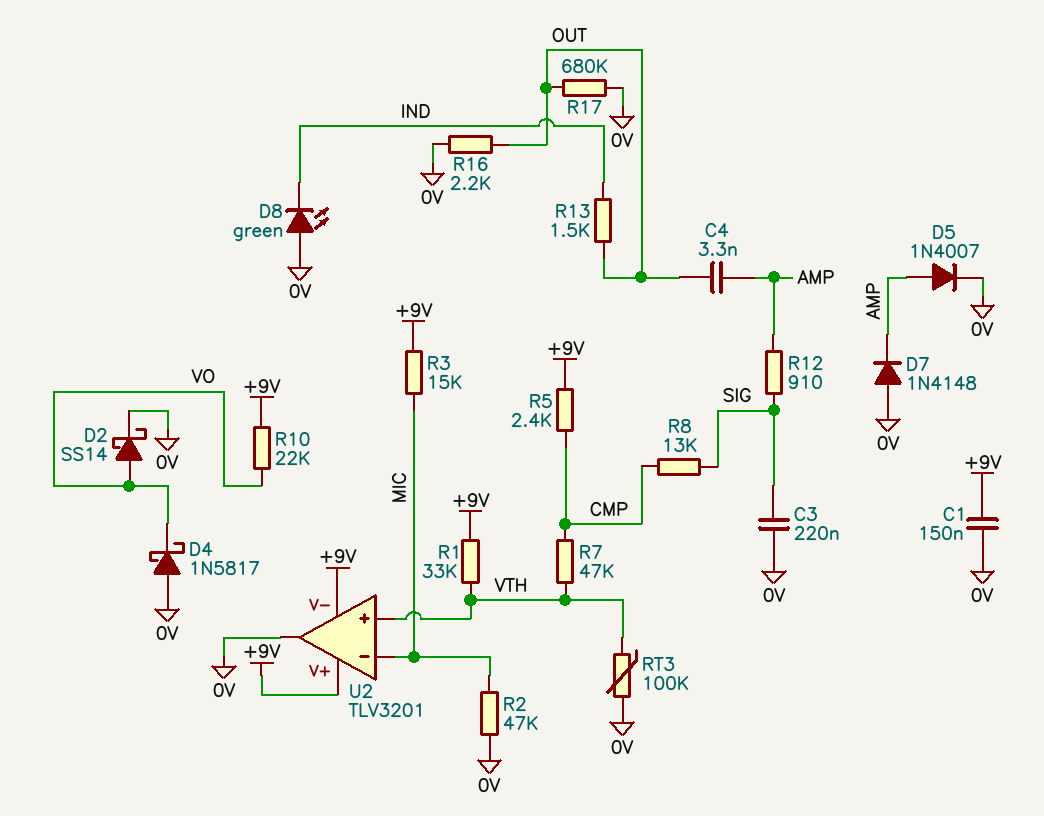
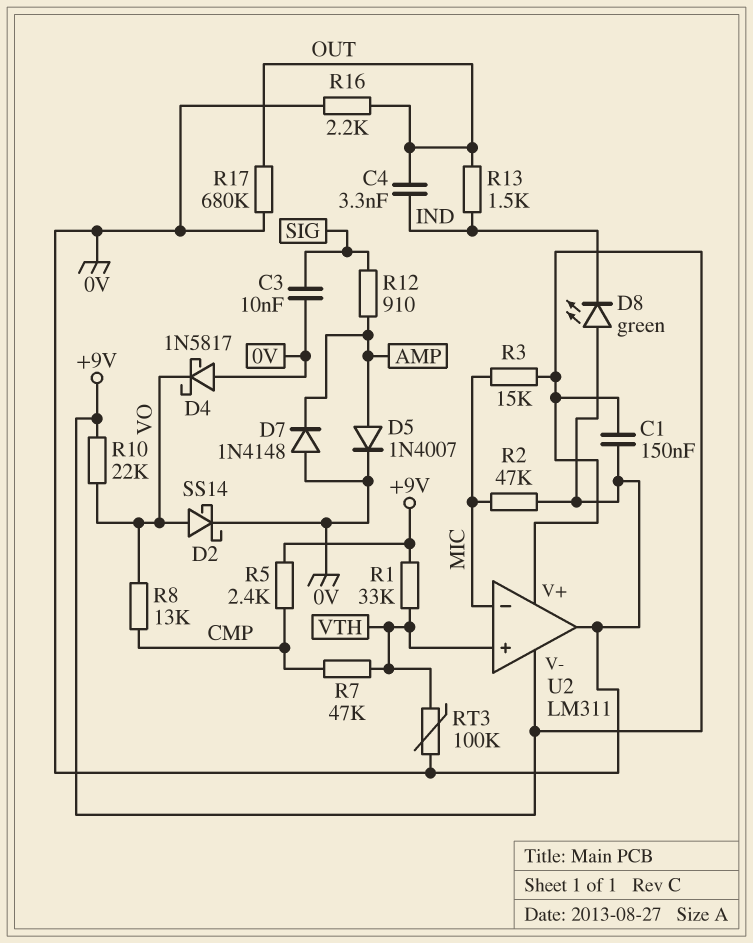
C3: 220nF (0V, SIG) -> 10nF (0V, SIG)
C4: 3.3nF (AMP, OUT) -> 3.3nF (IND, OUT)
R8: 13k (CMP, SIG) -> 13k (CMP, VO)
U2: TLV3201 -> LM311

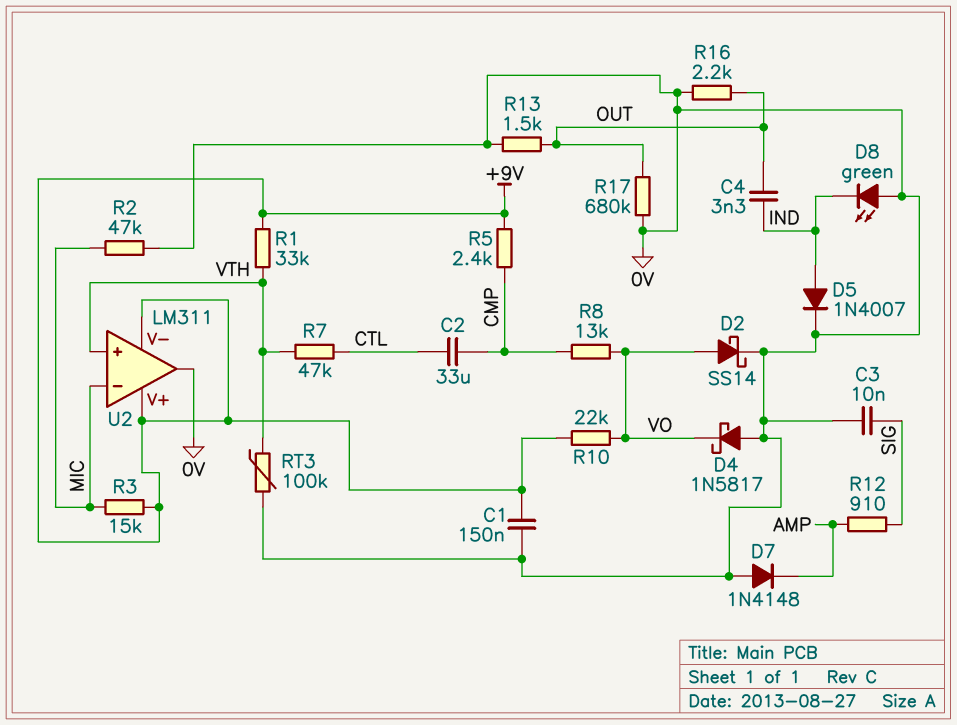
C2: none -> 33uF (CMP, CTL)
D5: diode 1N4007 (A AMP, K 0V) -> diode 1N4007 (A IND, K 0V)
R7: 47k (CMP, VTH) -> 47k (CTL, VTH)
R13: 1.5k (IND, OUT) -> 1.5k (0V, OUT)

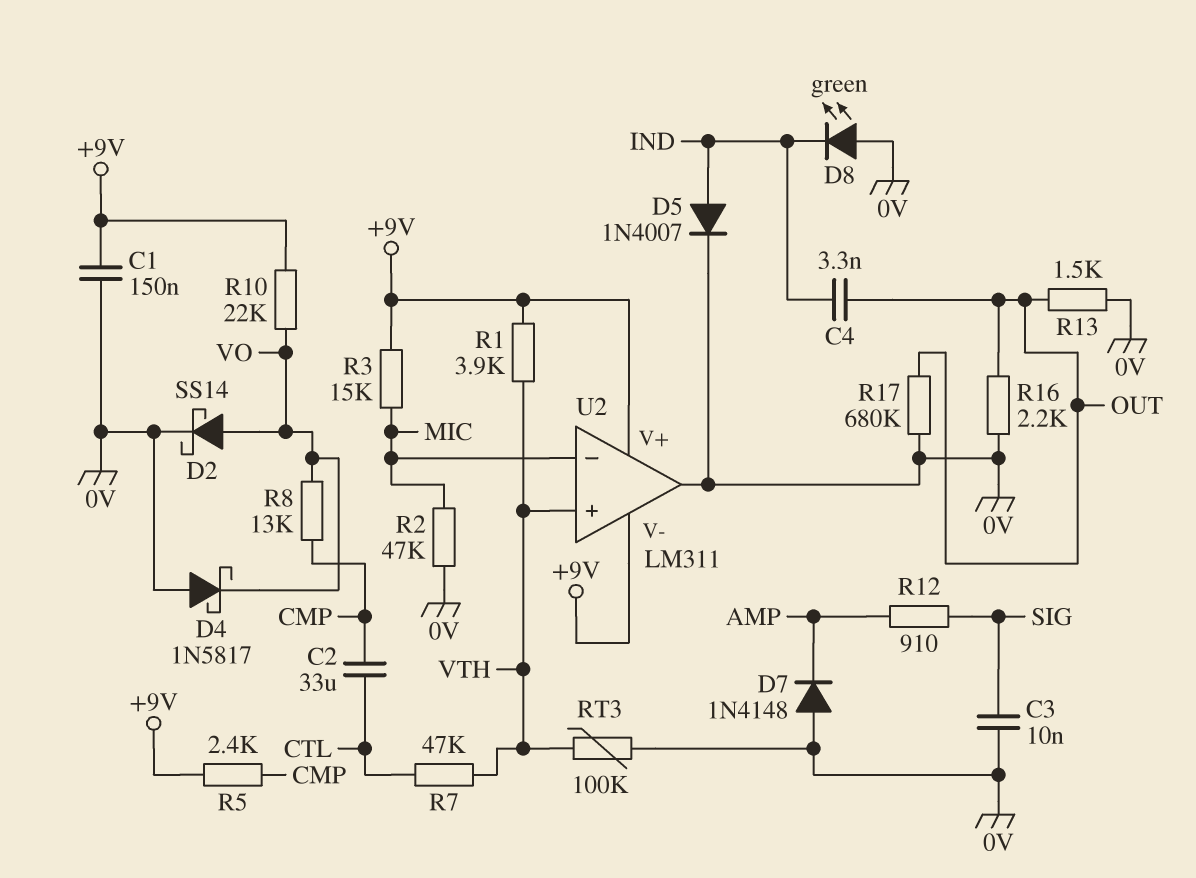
R1: 33k (+9V, VTH) -> 3.9k (+9V, VTH)

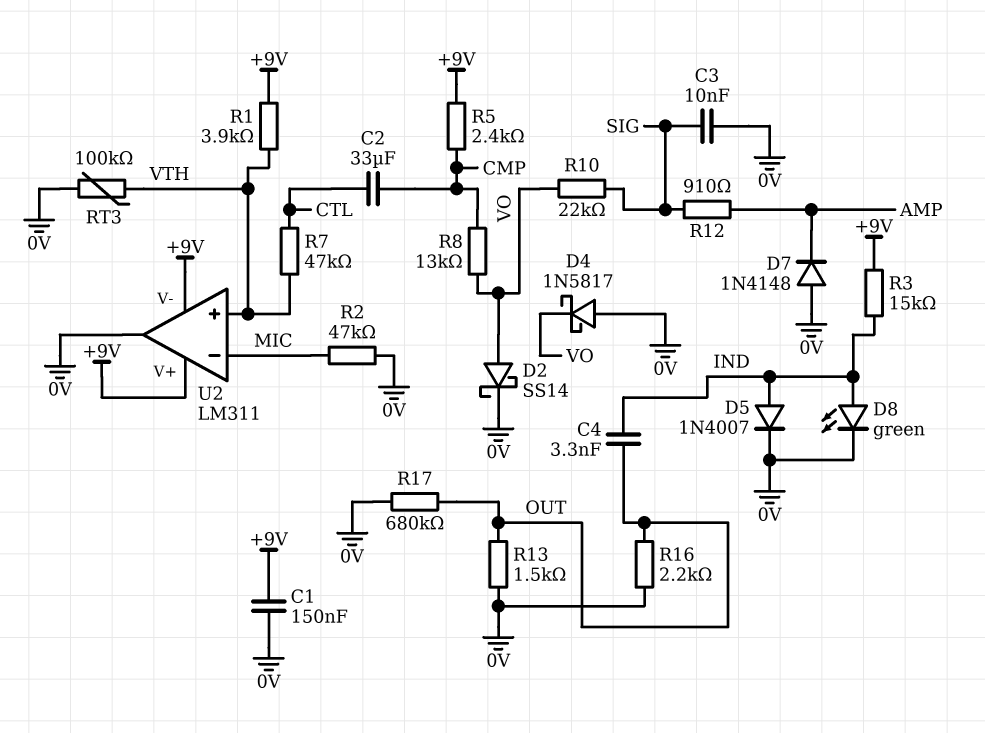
D8: LED green (A 0V, K IND) -> LED green (A IND, K 0V)
R3: 15k (+9V, MIC) -> 15k (+9V, IND)
R10: 22k (+9V, VO) -> 22k (SIG, VO)

